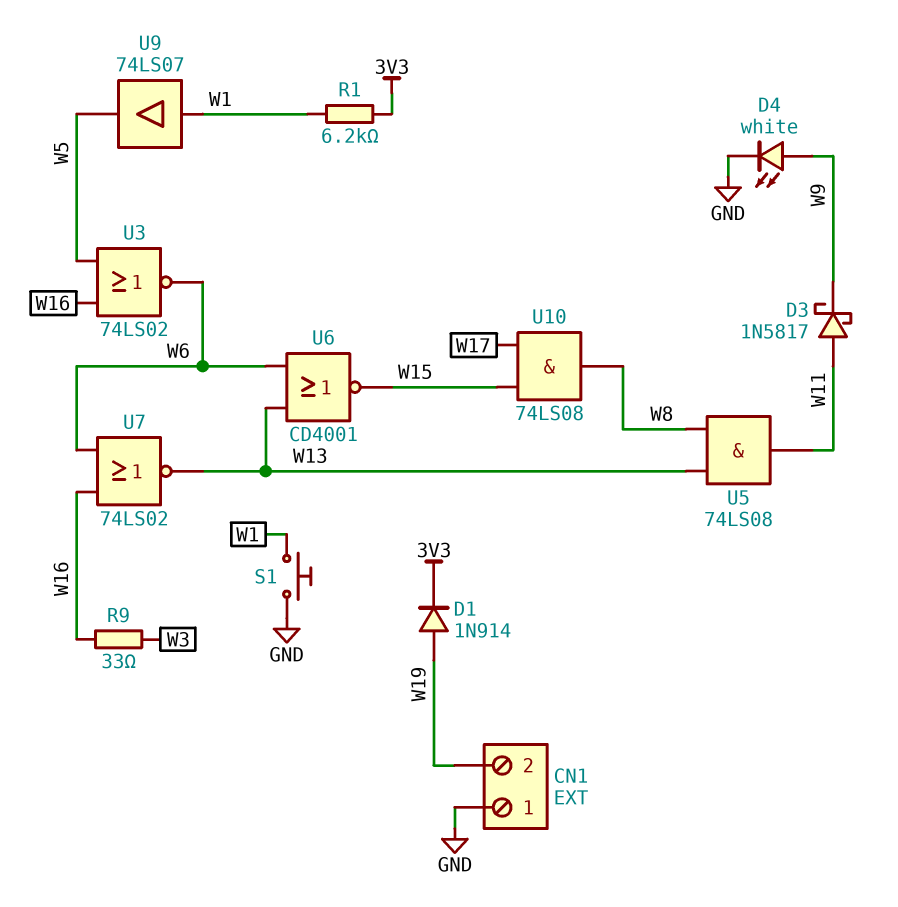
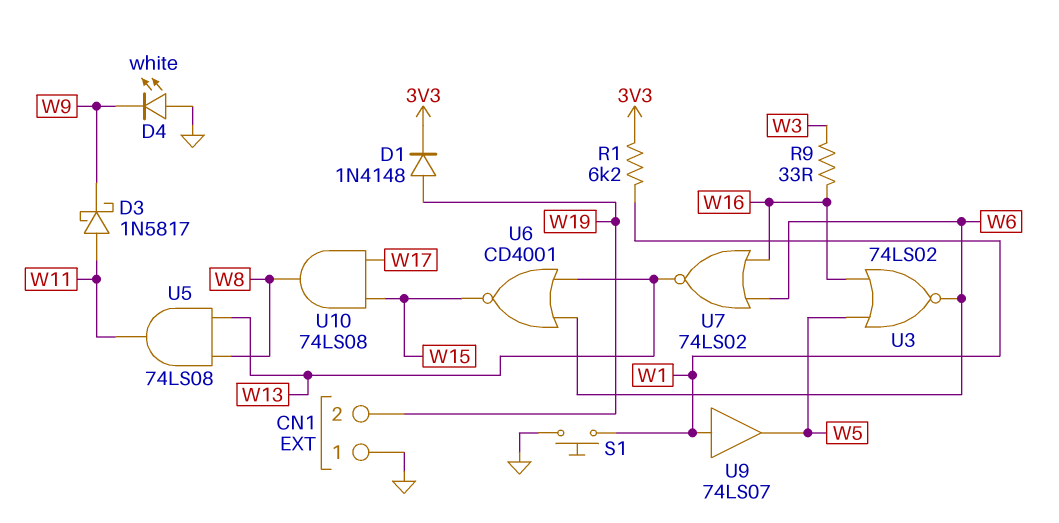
D1: diode 1N914 (A W19, K 3V3) -> diode 1N4148 (A W19, K 3V3)
D4: LED white (A W9, K GND) -> LED white (A GND, K W9)

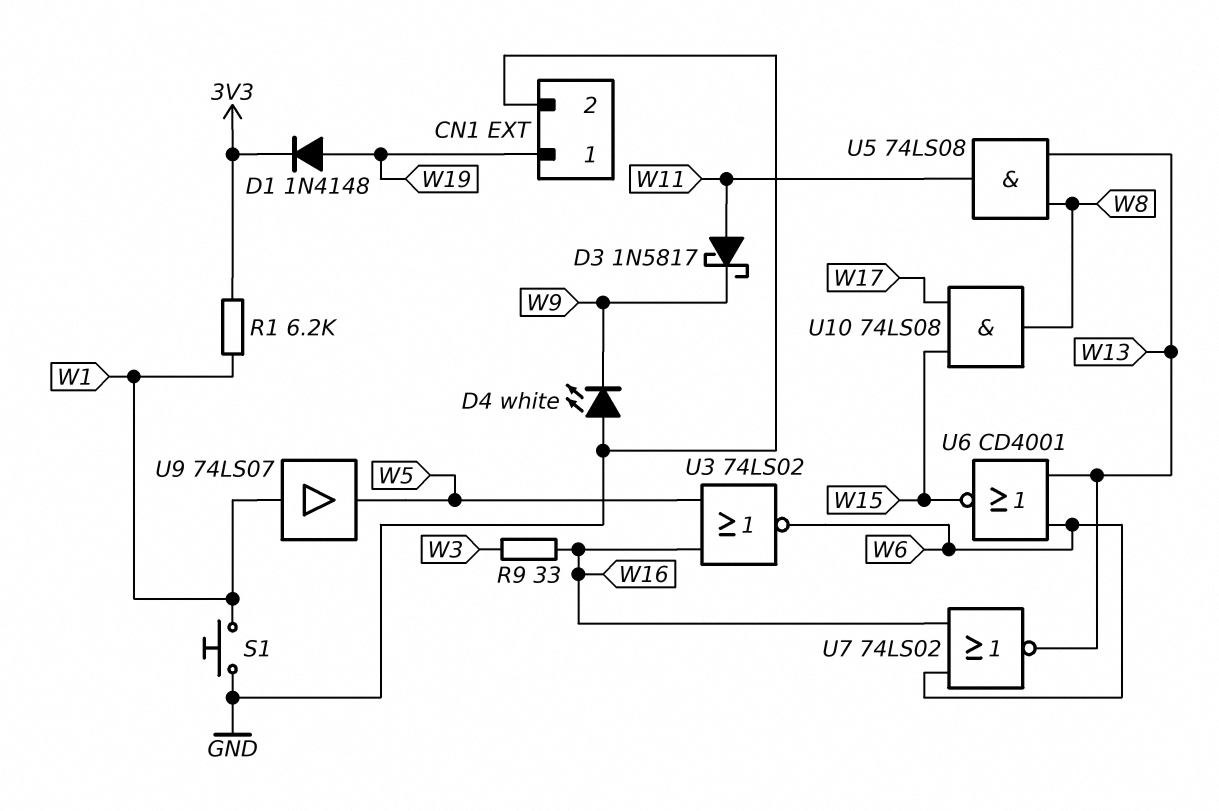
CN1 pin 1: GND -> W19
CN1 pin 2: W19 -> GND

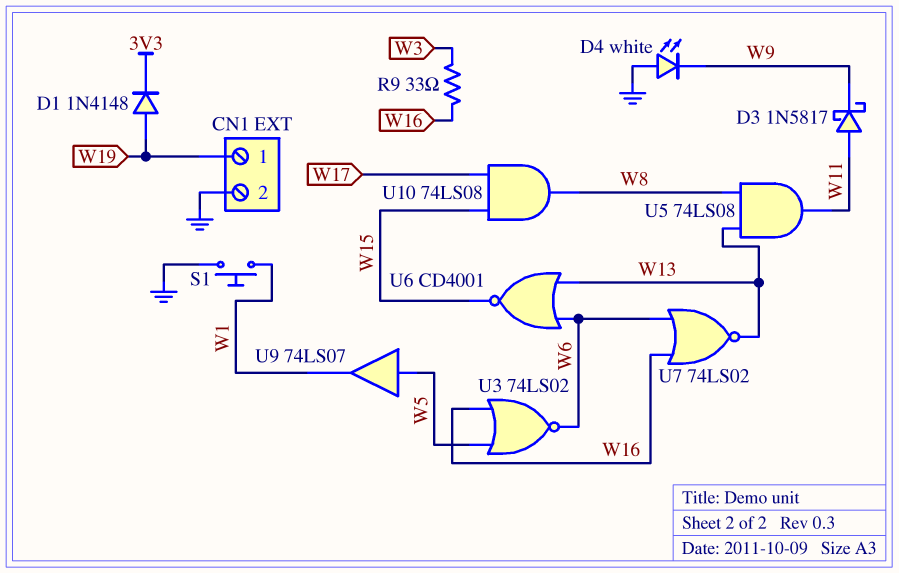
R1: 6.2k (3V3, W1) -> none
U9: buffer 74LS07 (in W1, out W5) -> buffer 74LS07 (in W5, out W1)

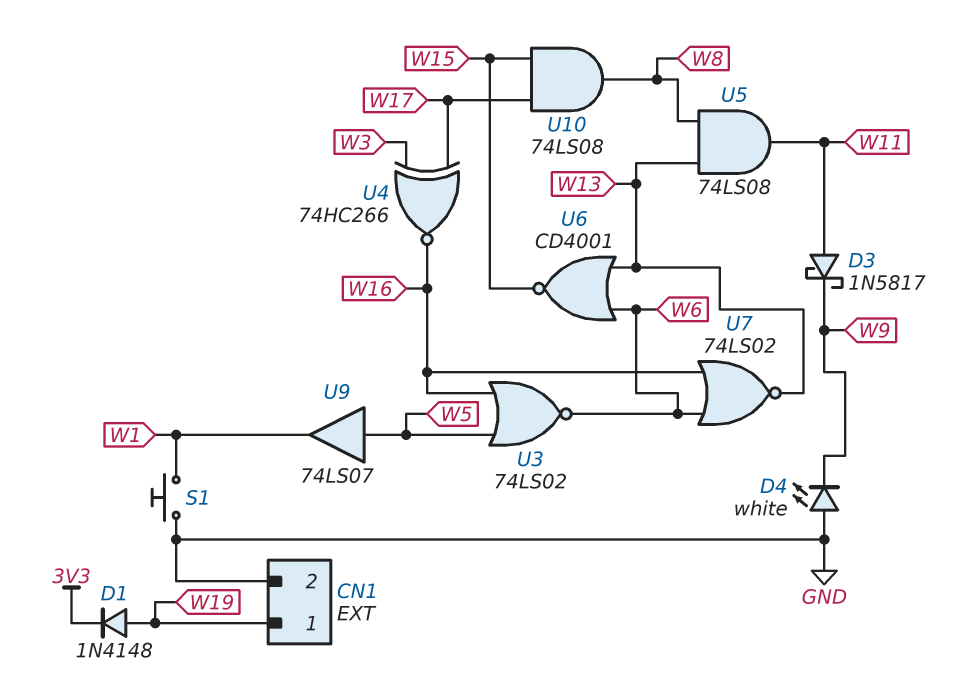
R9: 33 (W3, W16) -> none
U4: none -> XNOR 74HC266 (in W3, in W17, out W16)

